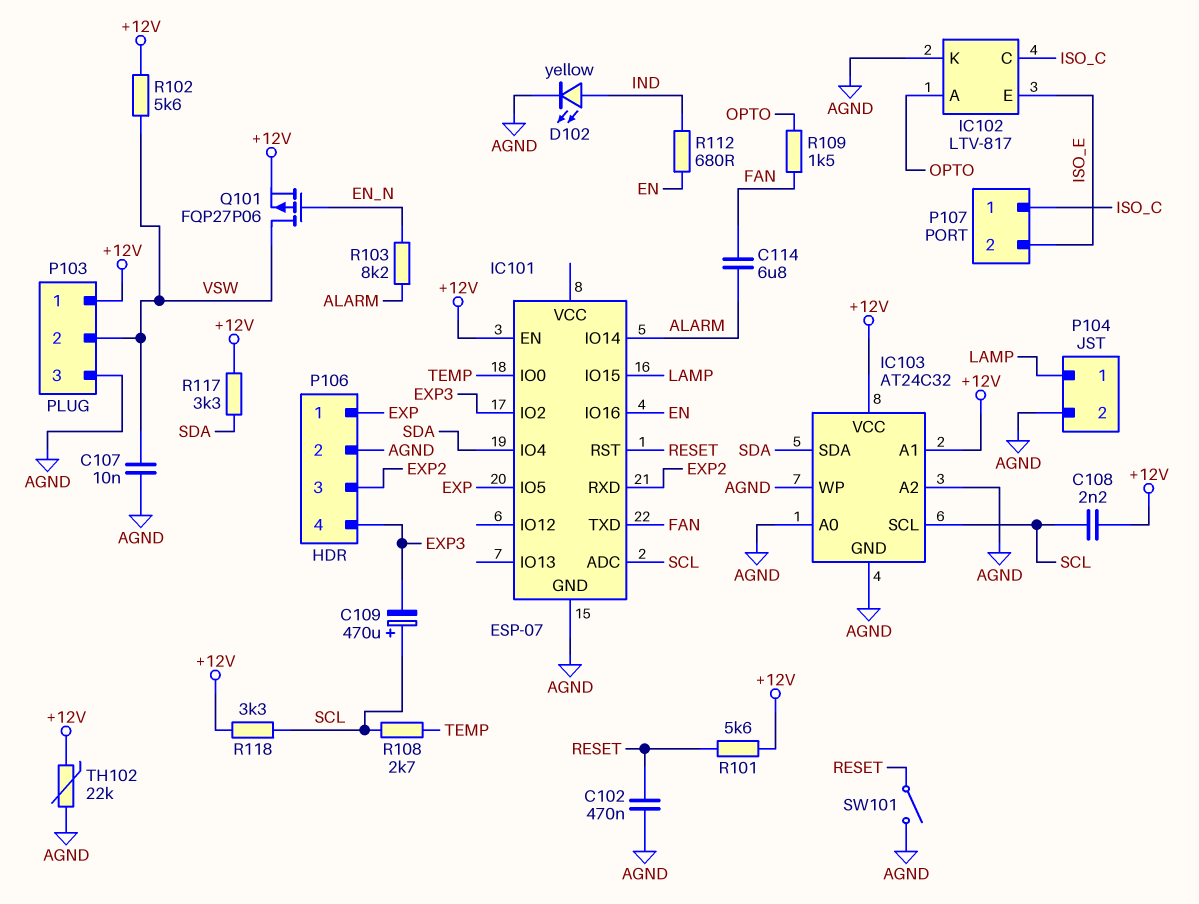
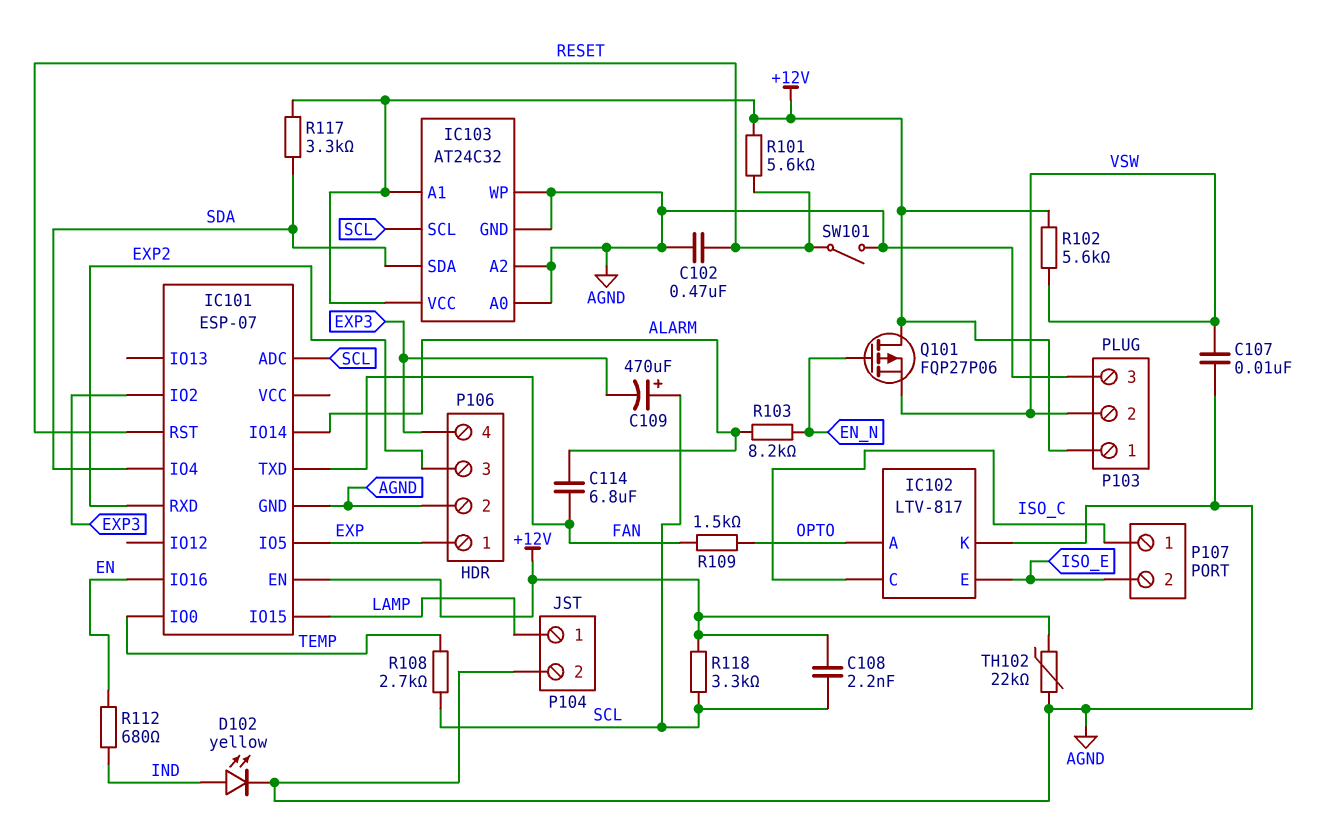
Q101: PMOS FQP27P06 (G EN_N, D VSW, S +12V) -> PMOS FQP27P06 (G EN_N, D +12V, S VSW)

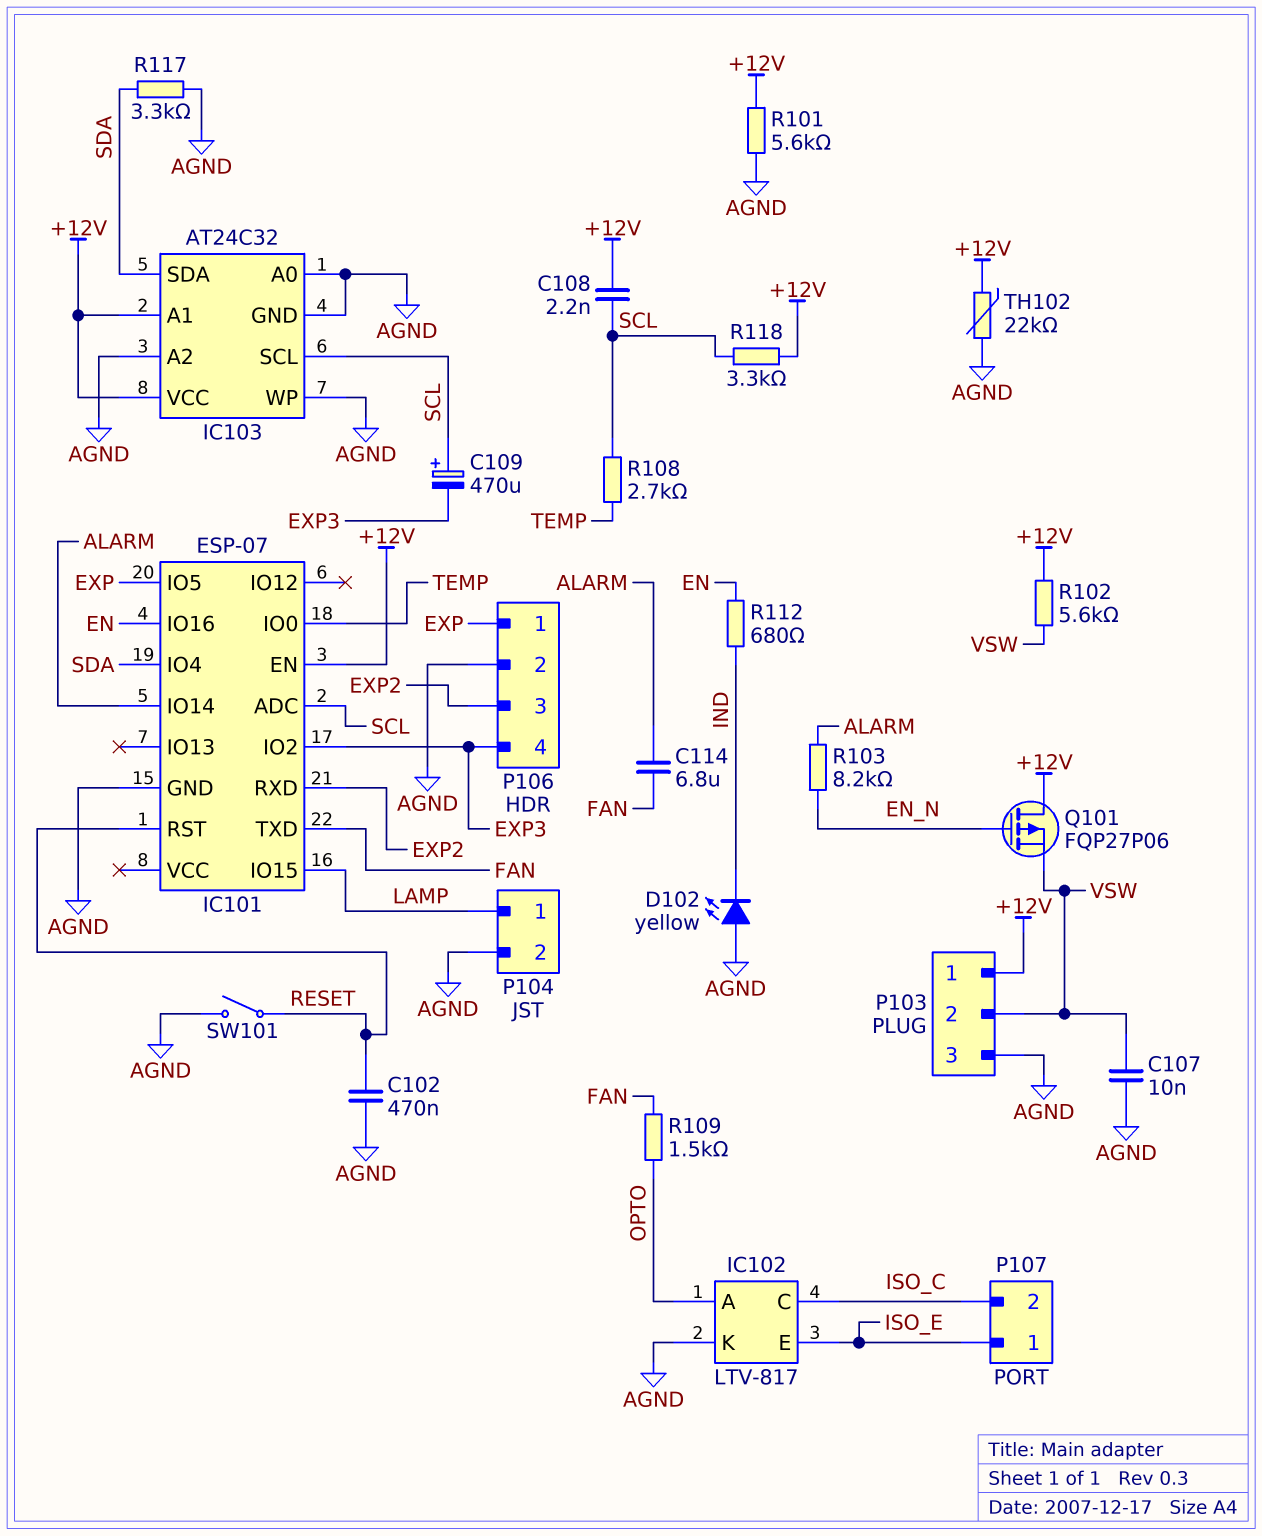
D102: LED yellow (A IND, K AGND) -> LED yellow (A AGND, K IND)
P107 pin 1: ISO_C -> ISO_E
P107 pin 2: ISO_E -> ISO_C
R101: 5.6k (+12V, RESET) -> 5.6k (+12V, AGND)
R117: 3.3k (+12V, SDA) -> 3.3k (AGND, SDA)

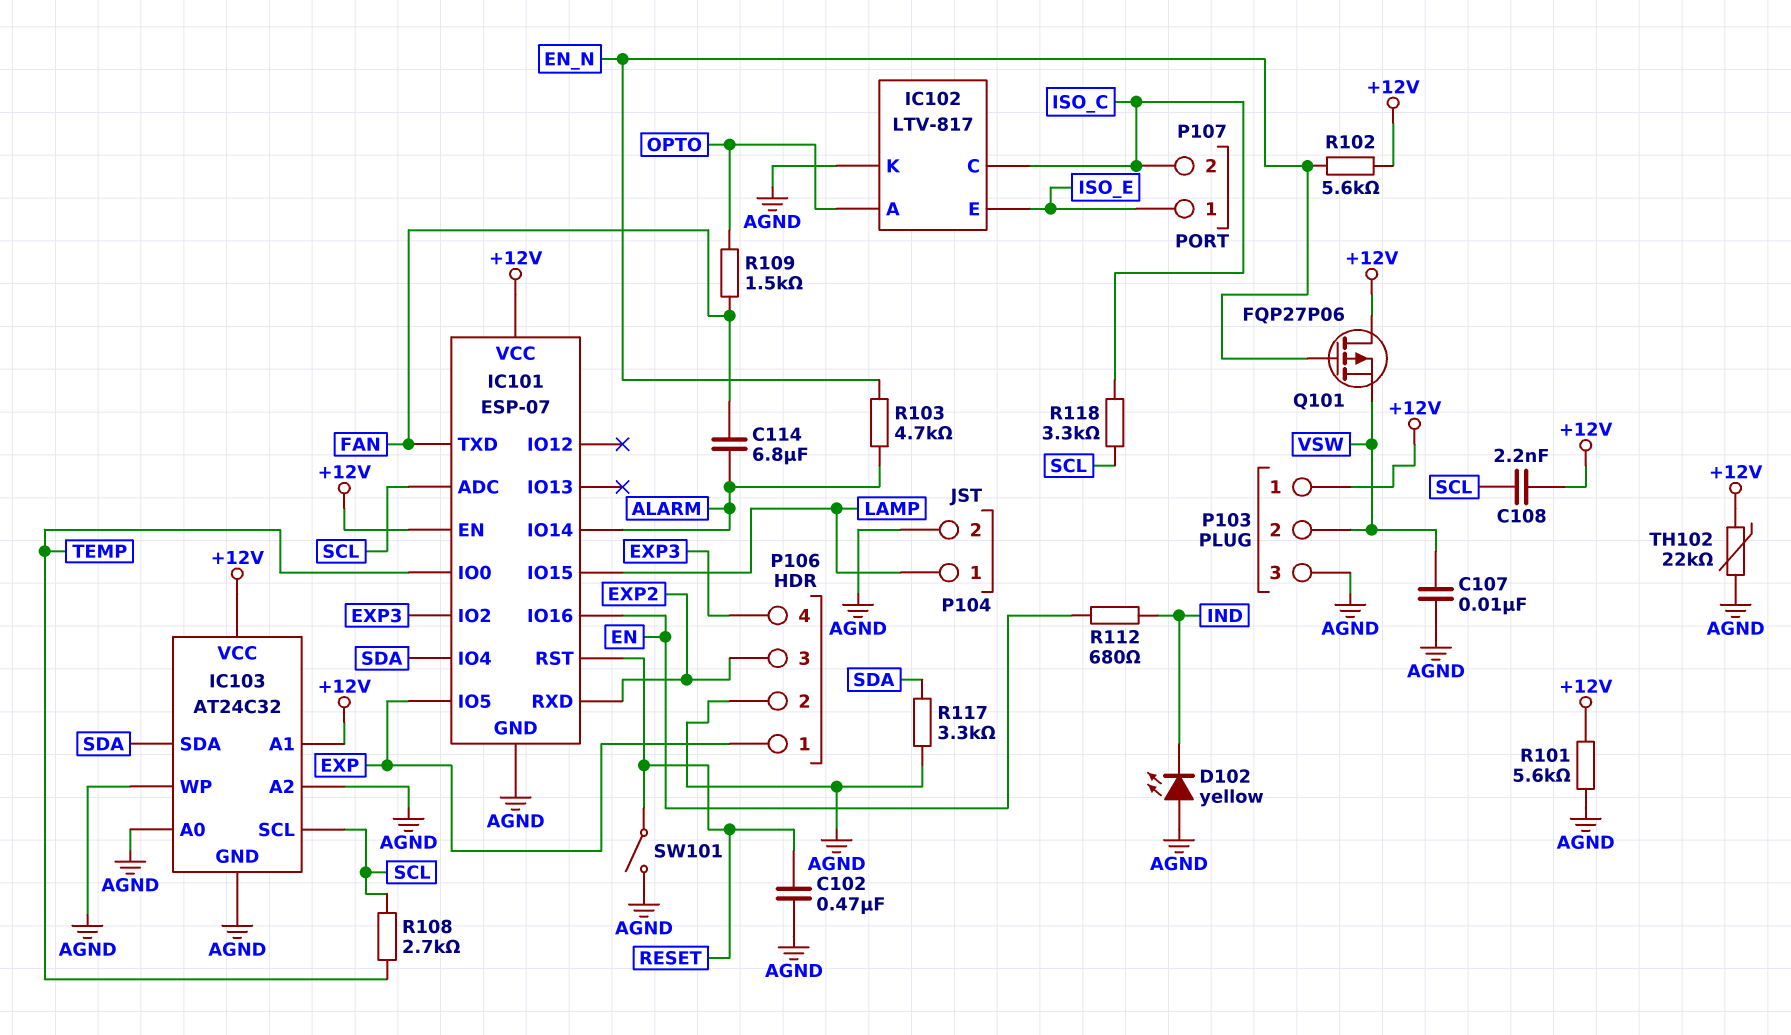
C109: 470uF (plus SCL, minus EXP3) -> none
IC101 pin VCC: none -> +12V
R102: 5.6k (+12V, VSW) -> 5.6k (+12V, EN_N)
R103: 8.2k (ALARM, EN_N) -> 4.7k (ALARM, EN_N)
R118: 3.3k (+12V, SCL) -> 3.3k (ISO_C, SCL)

